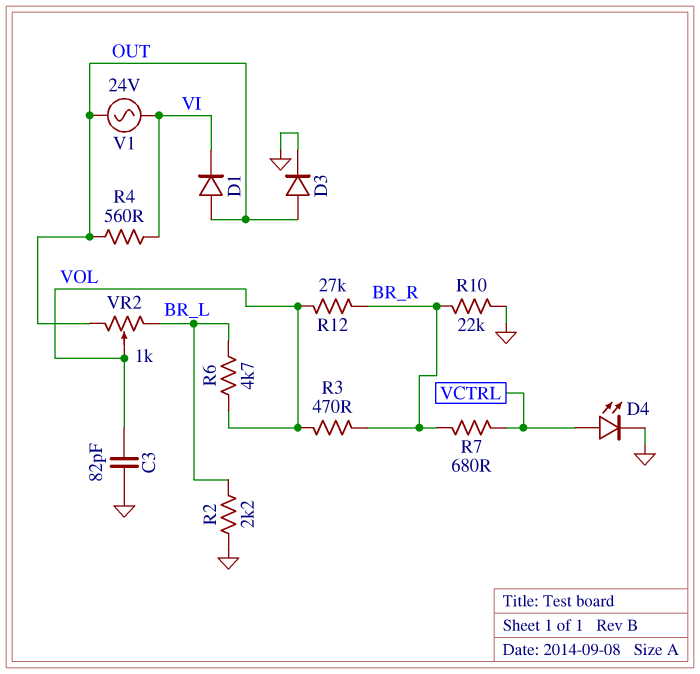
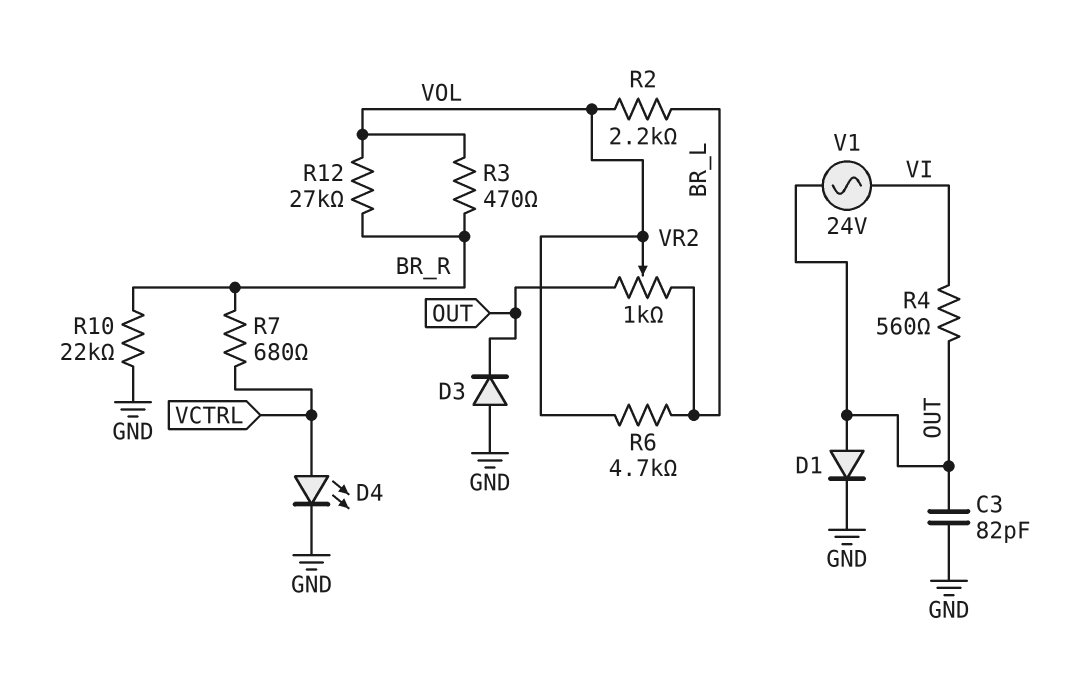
C3: 82pF (GND, VOL) -> 82pF (GND, OUT)
D1: diode (A OUT, K VI) -> diode (A OUT, K GND)
D3: diode (A OUT, K GND) -> diode (A GND, K OUT)
R2: 2.2k (BR_L, GND) -> 2.2k (BR_L, VOL)

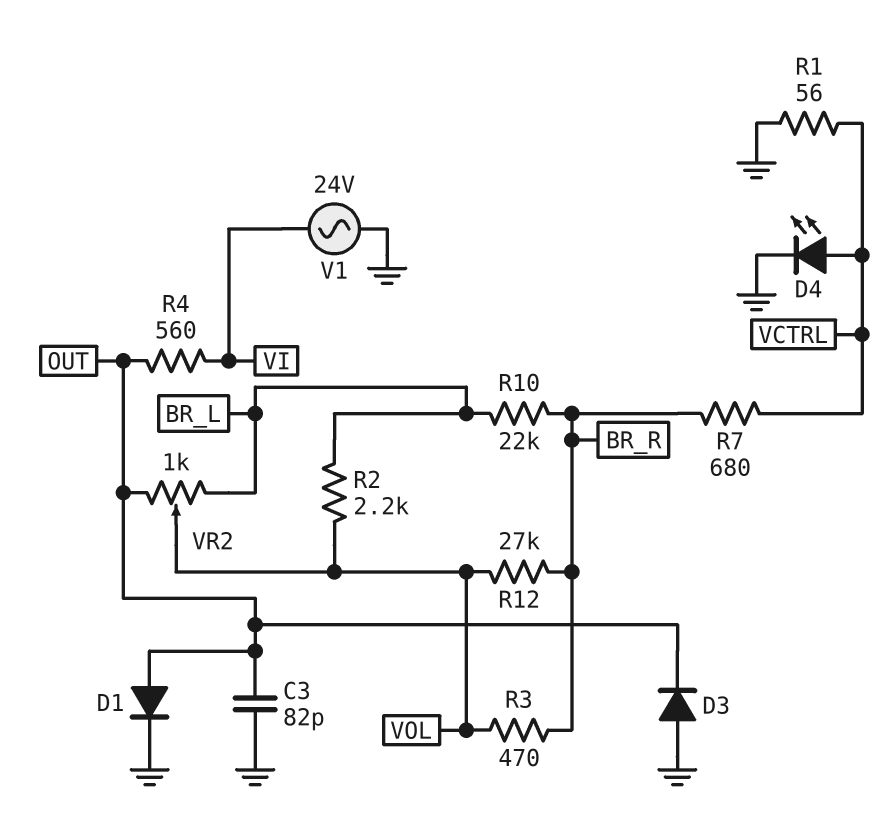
R1: none -> 56 (GND, VCTRL)
R6: 4.7k (BR_L, VOL) -> none
R10: 22k (BR_R, GND) -> 22k (BR_L, BR_R)
V1: AC 24V (OUT, VI) -> AC 24V (GND, VI)

